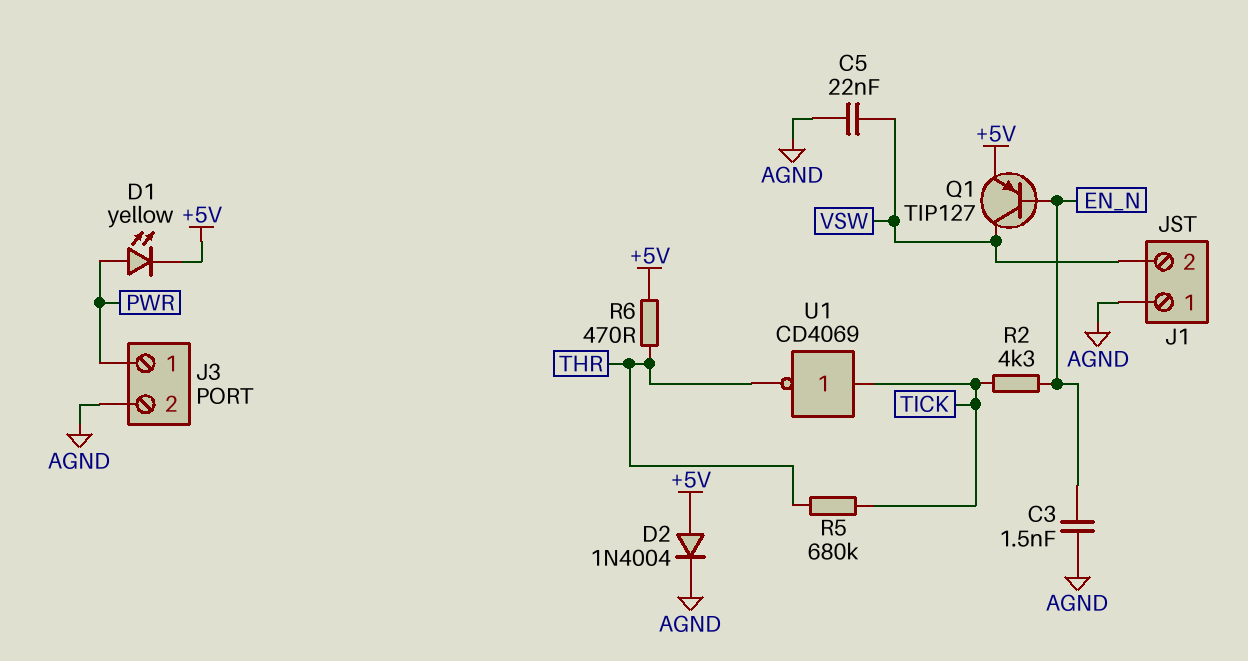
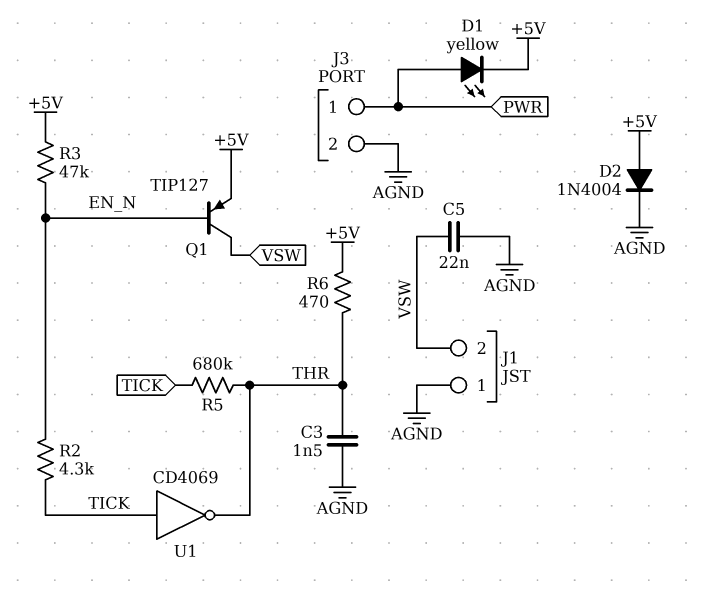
C3: 1.5nF (AGND, EN_N) -> 1.5nF (AGND, THR)
R3: none -> 47k (+5V, EN_N)

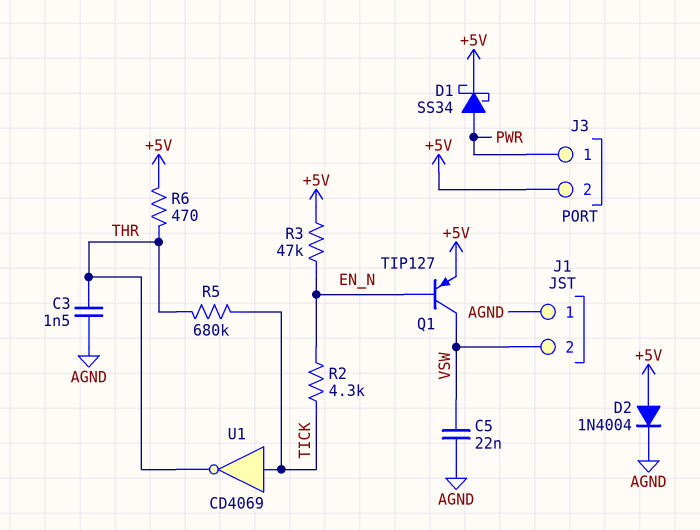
D1: LED yellow (A PWR, K +5V) -> schottky SS34 (A PWR, K +5V)
J3 pin 2: AGND -> +5V

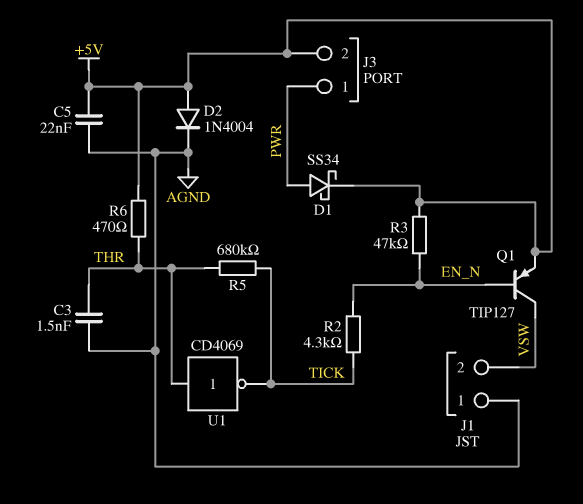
C5: 22nF (AGND, VSW) -> 22nF (+5V, AGND)
U1: NOT CD4069 (in TICK, out THR) -> NOT CD4069 (in THR, out TICK)

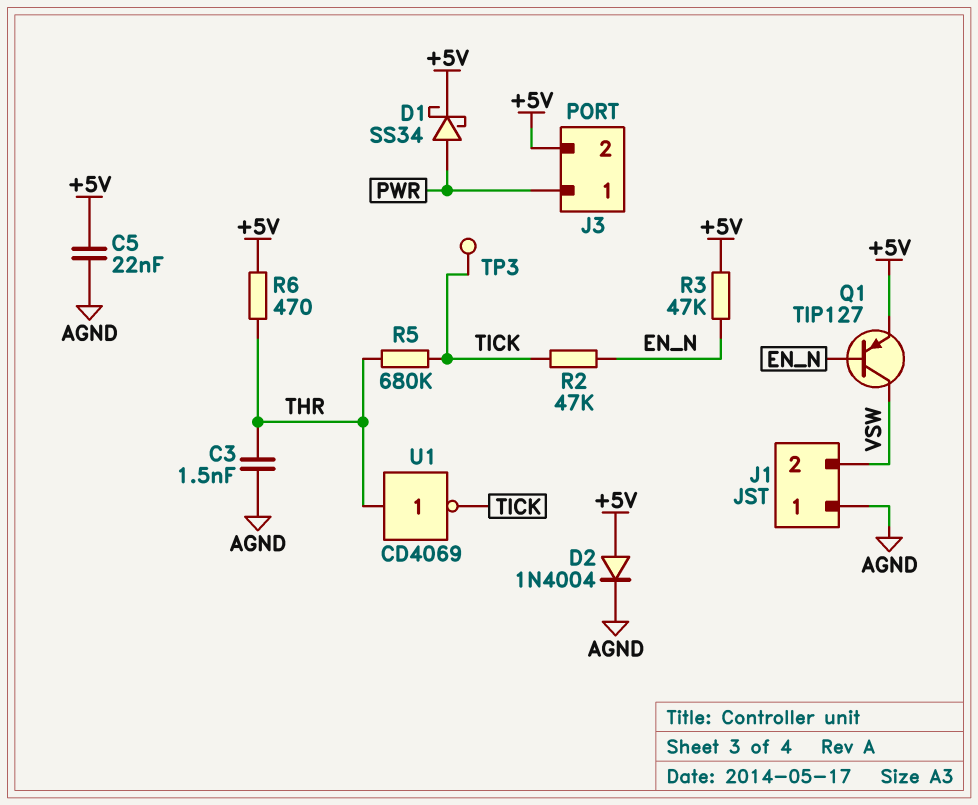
R2: 4.3k (EN_N, TICK) -> 47k (EN_N, TICK)
TP3: none -> test point (TICK)

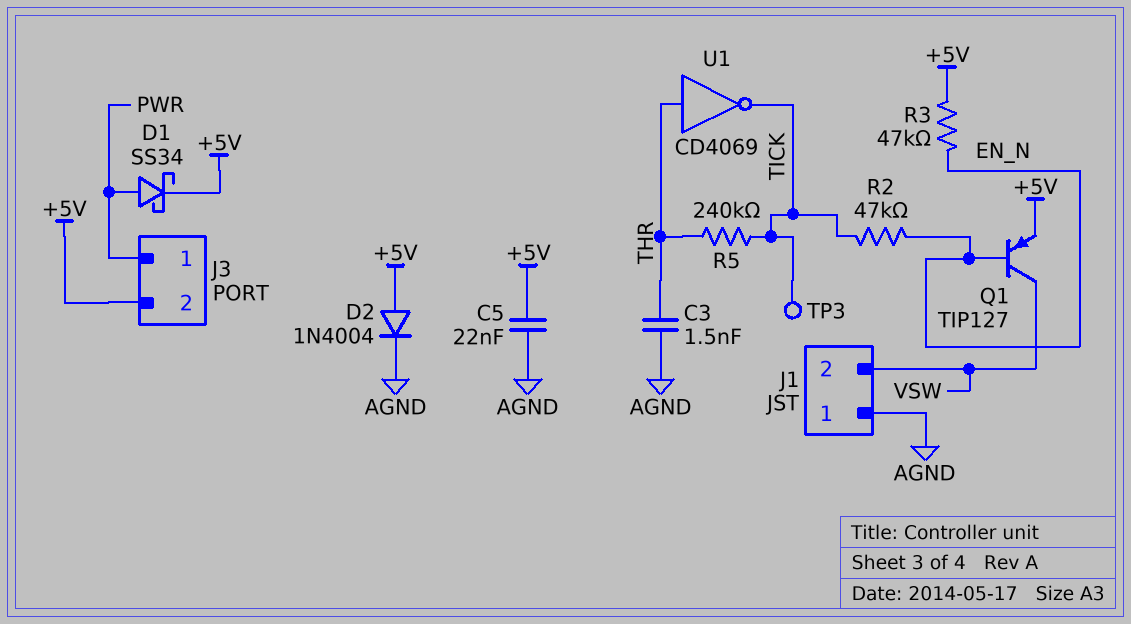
R5: 680k (THR, TICK) -> 240k (THR, TICK)
R6: 470 (+5V, THR) -> none

